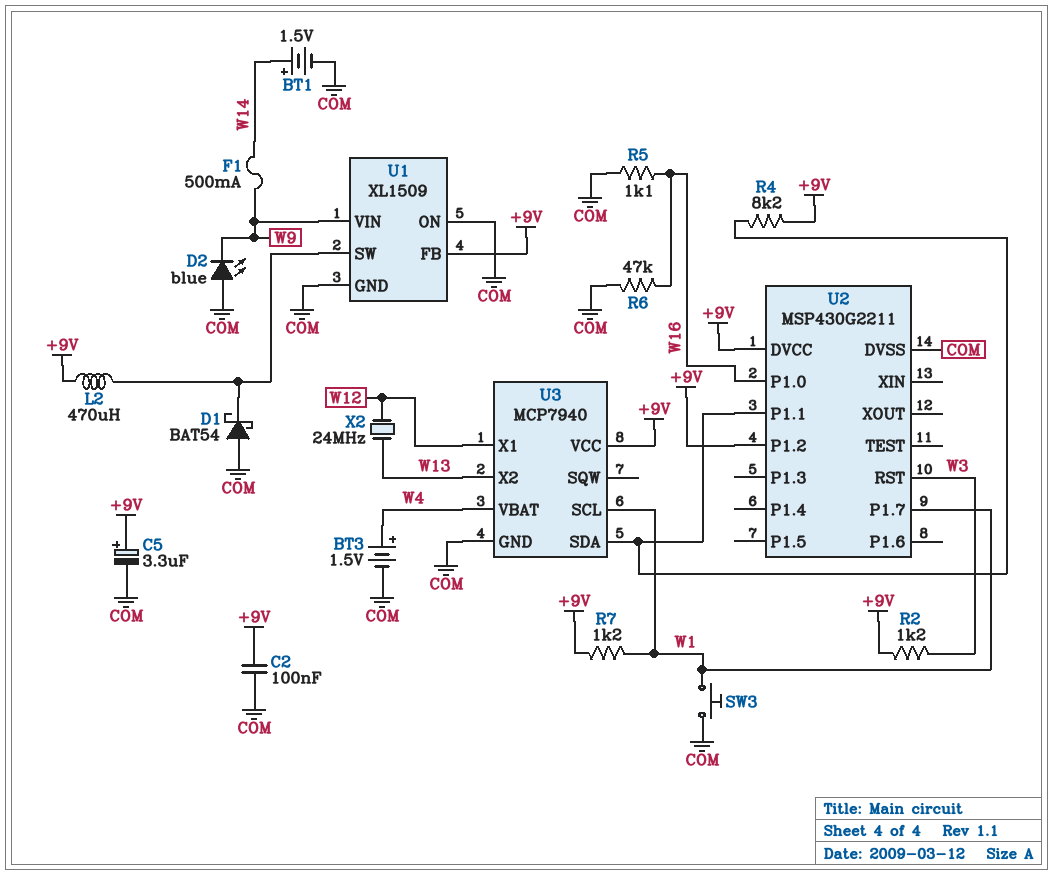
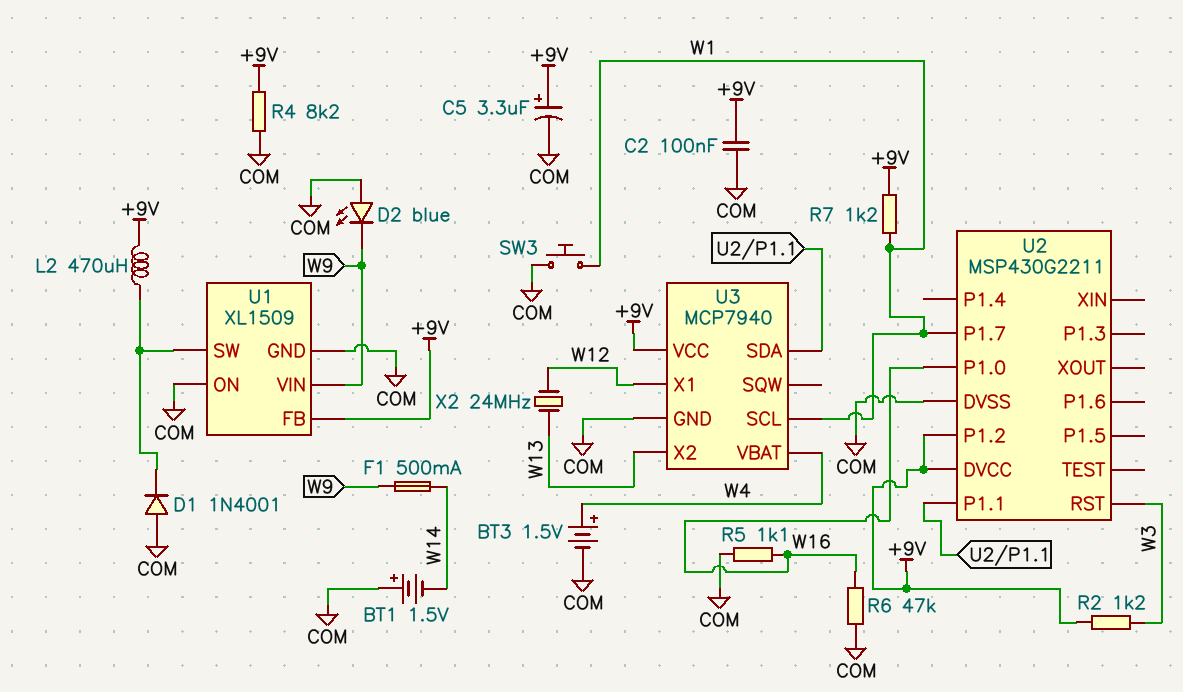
BT1: 1.5V (plus W14, minus COM) -> 1.5V (plus COM, minus W14)
D1: schottky BAT54 (A COM, K U1/SW) -> diode 1N4001 (A COM, K U1/SW)
R4: 8.2k (+9V, U2/P1.1) -> 8.2k (+9V, COM)

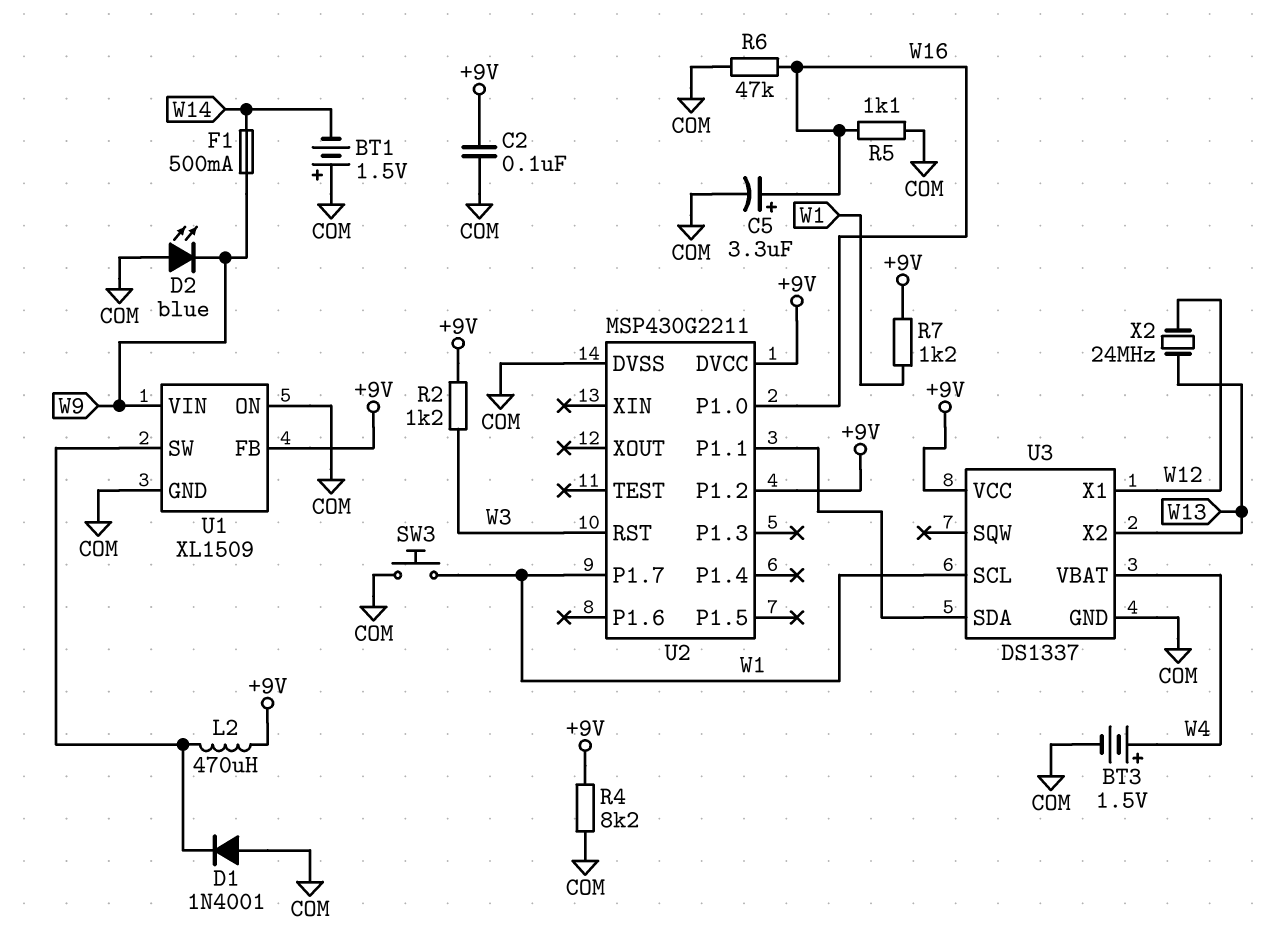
C5: 3.3uF (plus +9V, minus COM) -> 3.3uF (plus W16, minus COM)
U3: MCP7940 -> DS1337

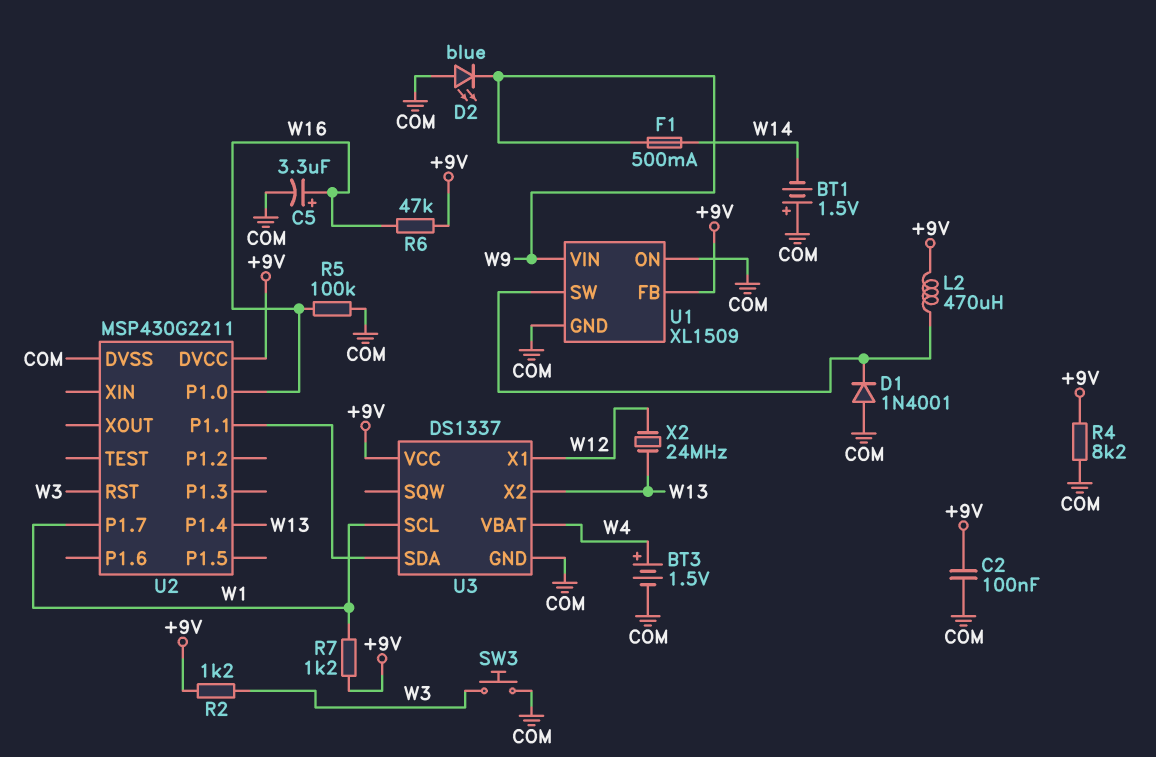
R5: 1.1k (COM, W16) -> 100k (COM, W16)
R6: 47k (COM, W16) -> 47k (+9V, W16)
SW3: button (COM, W1) -> button (COM, W3)
U2 pin P1.2: +9V -> none
U2 pin P1.4: none -> W13

